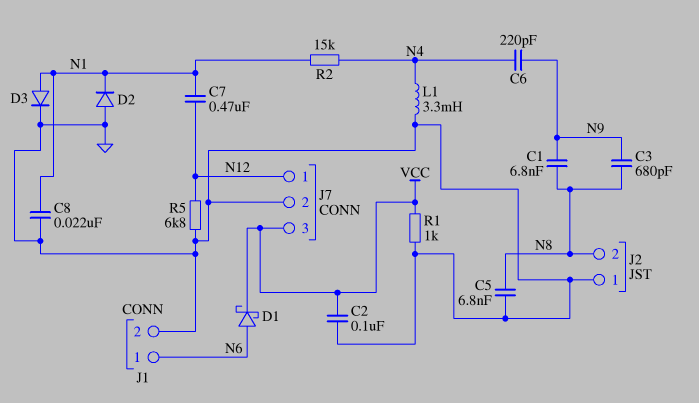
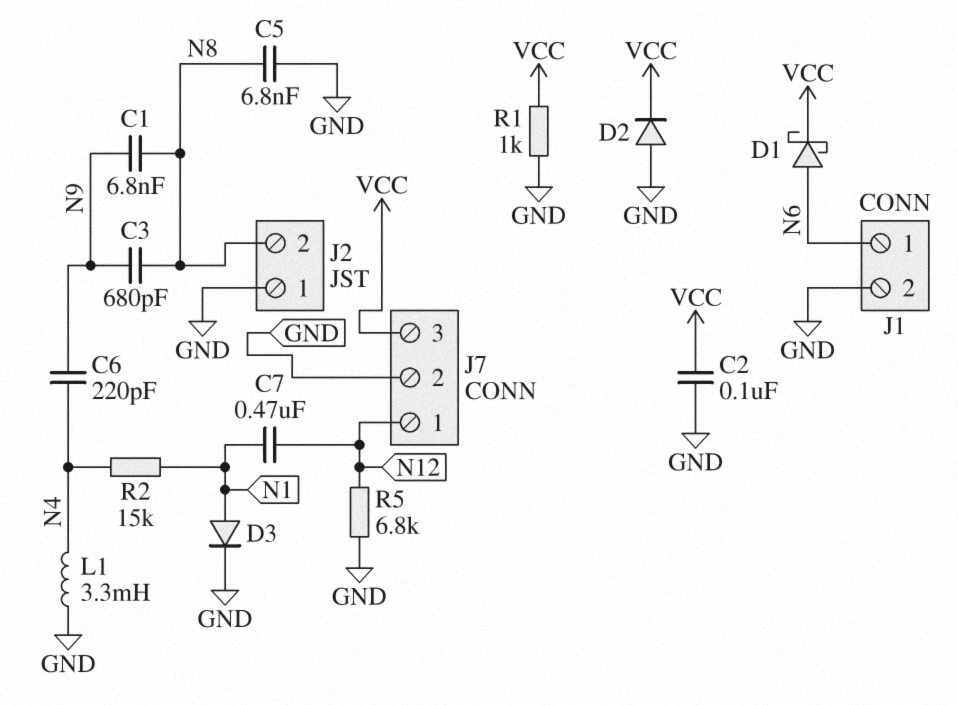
C8: 22nF (GND, N1) -> none
D2: diode (A GND, K N1) -> diode (A GND, K VCC)

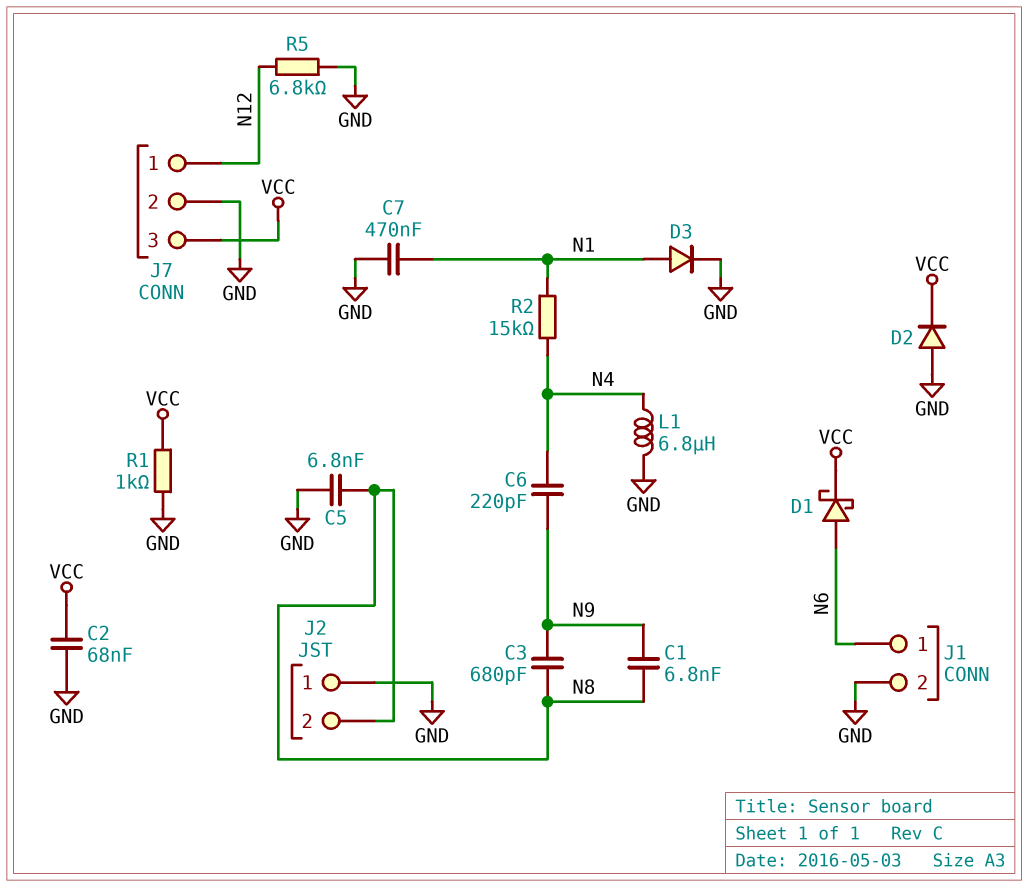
C2: 100nF (GND, VCC) -> 68nF (GND, VCC)
C7: 470nF (N1, N12) -> 470nF (GND, N1)
L1: 3.3mH (GND, N4) -> 6.8uH (GND, N4)

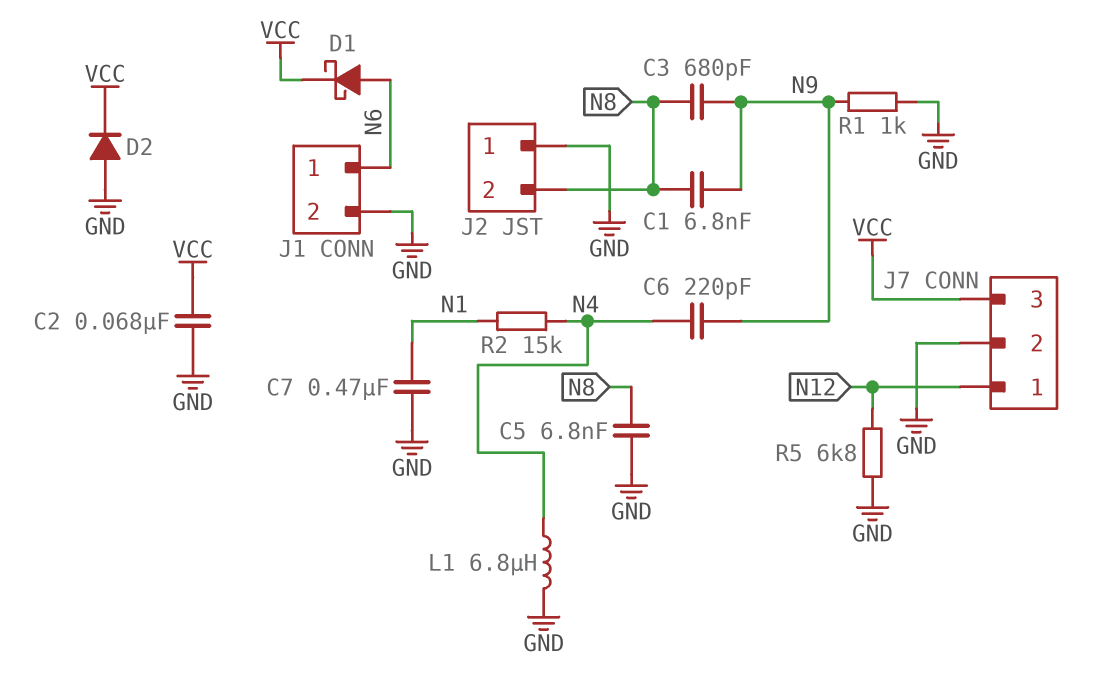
D3: diode (A N1, K GND) -> none
R1: 1k (GND, VCC) -> 1k (GND, N9)

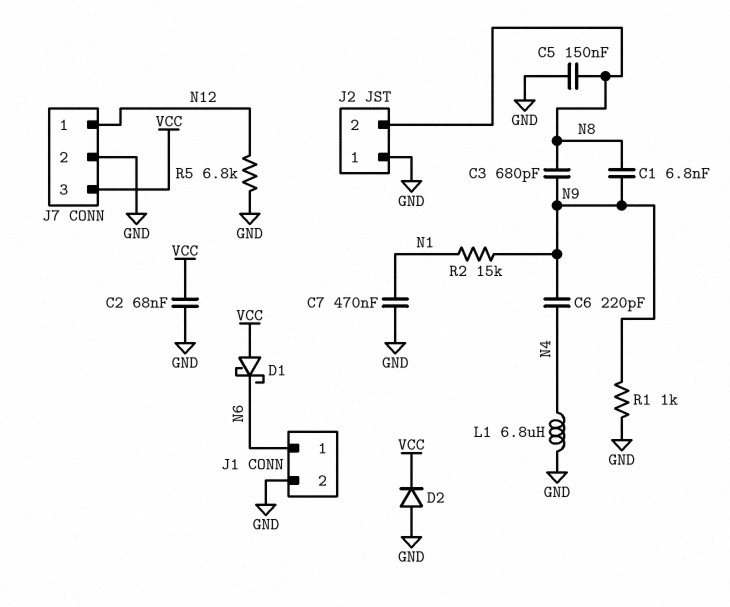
C5: 6.8nF (GND, N8) -> 150nF (GND, N8)
D1: schottky (A N6, K VCC) -> schottky (A VCC, K N6)
R2: 15k (N1, N4) -> 15k (N1, N9)

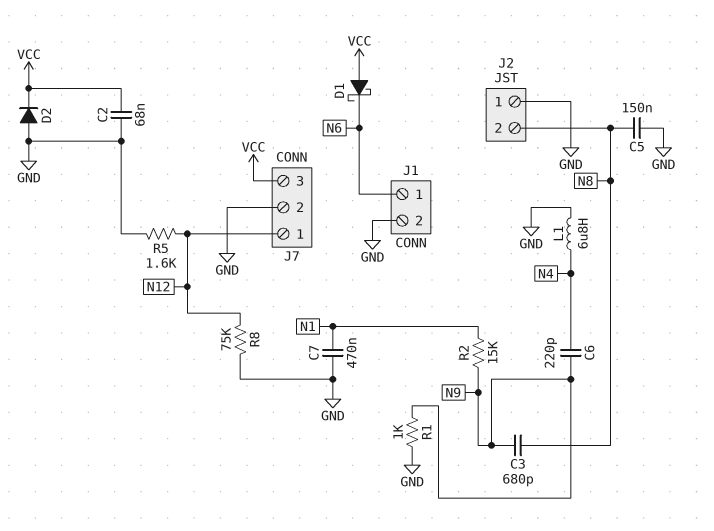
C1: 6.8nF (N8, N9) -> none
R5: 6.8k (GND, N12) -> 1.6k (GND, N12)
R8: none -> 75k (GND, N12)

